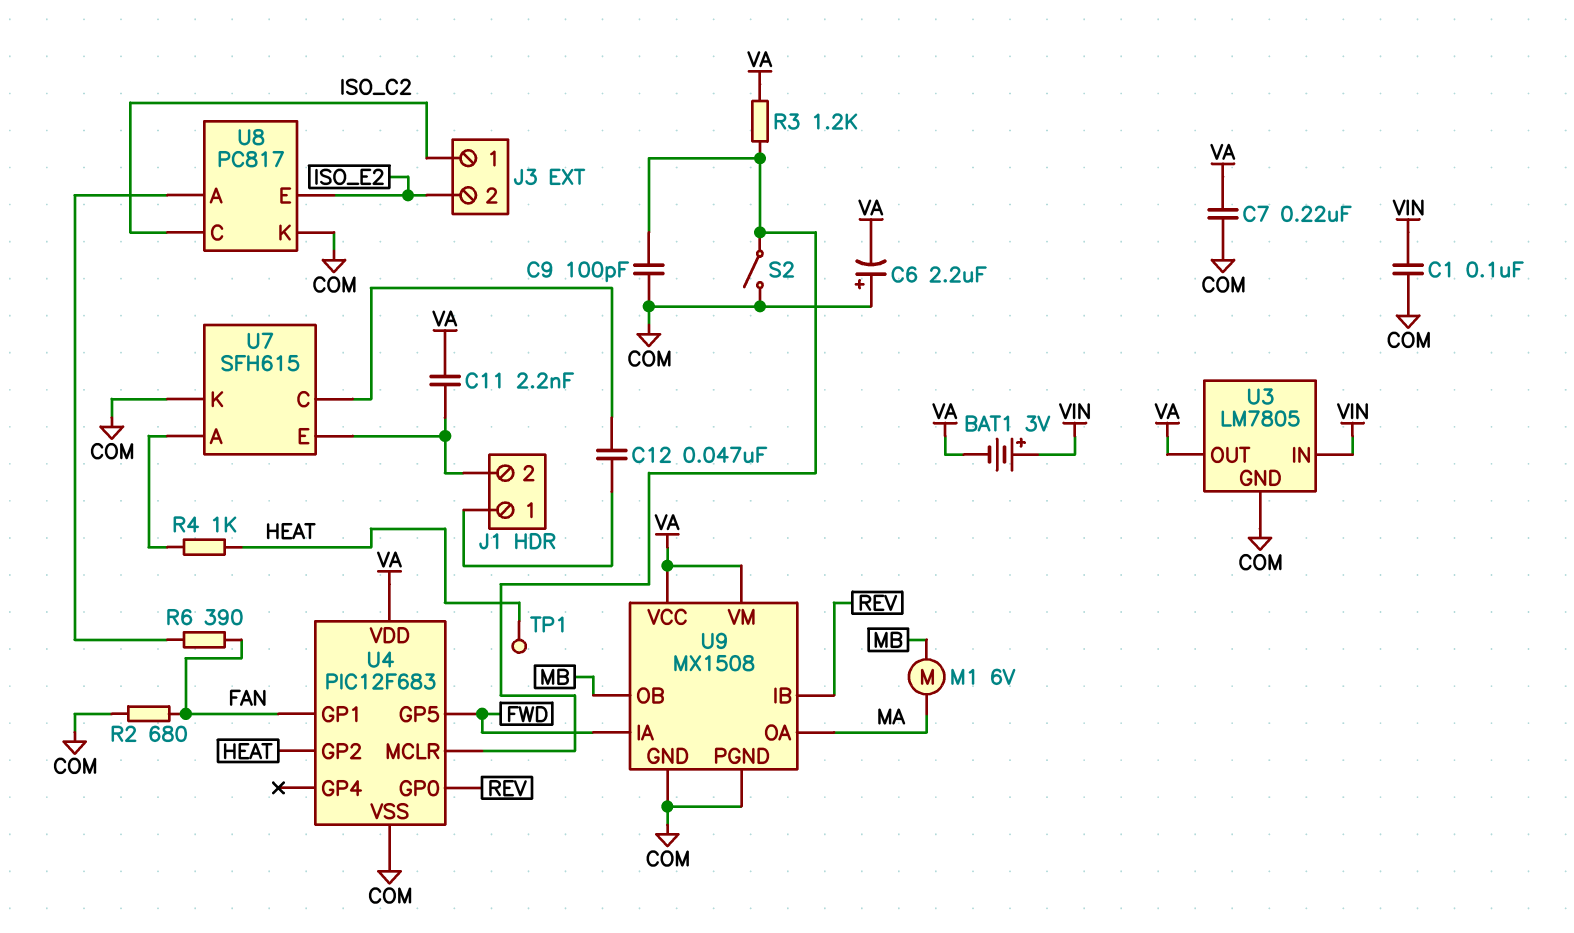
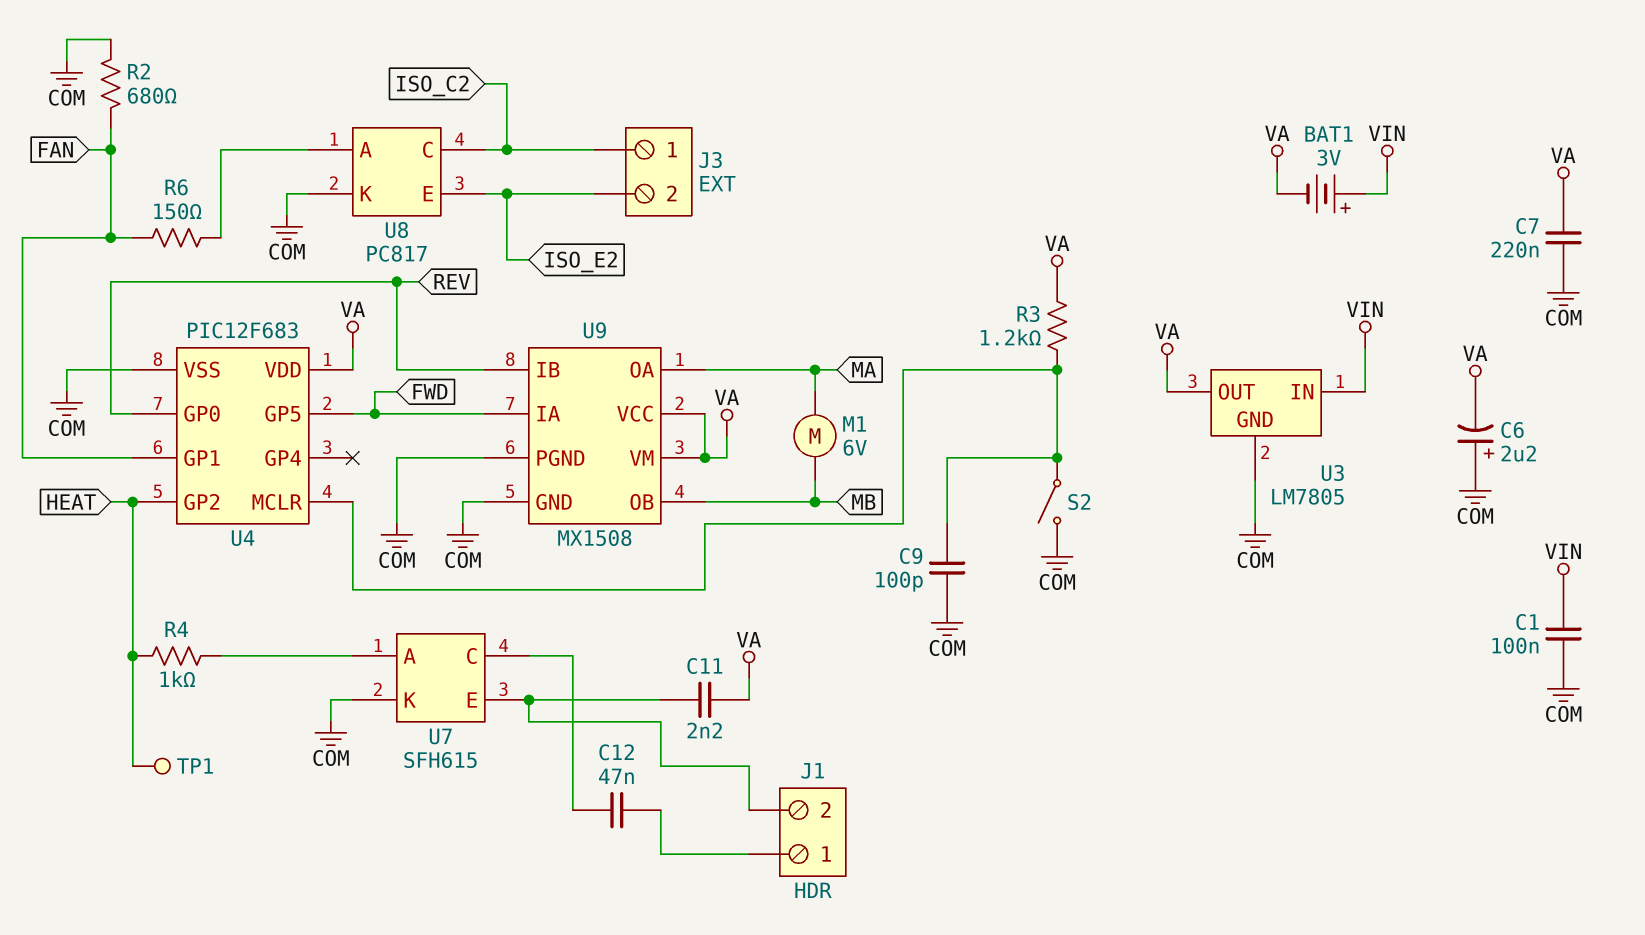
R6: 390 (FAN, U8/A) -> 150 (FAN, U8/A)

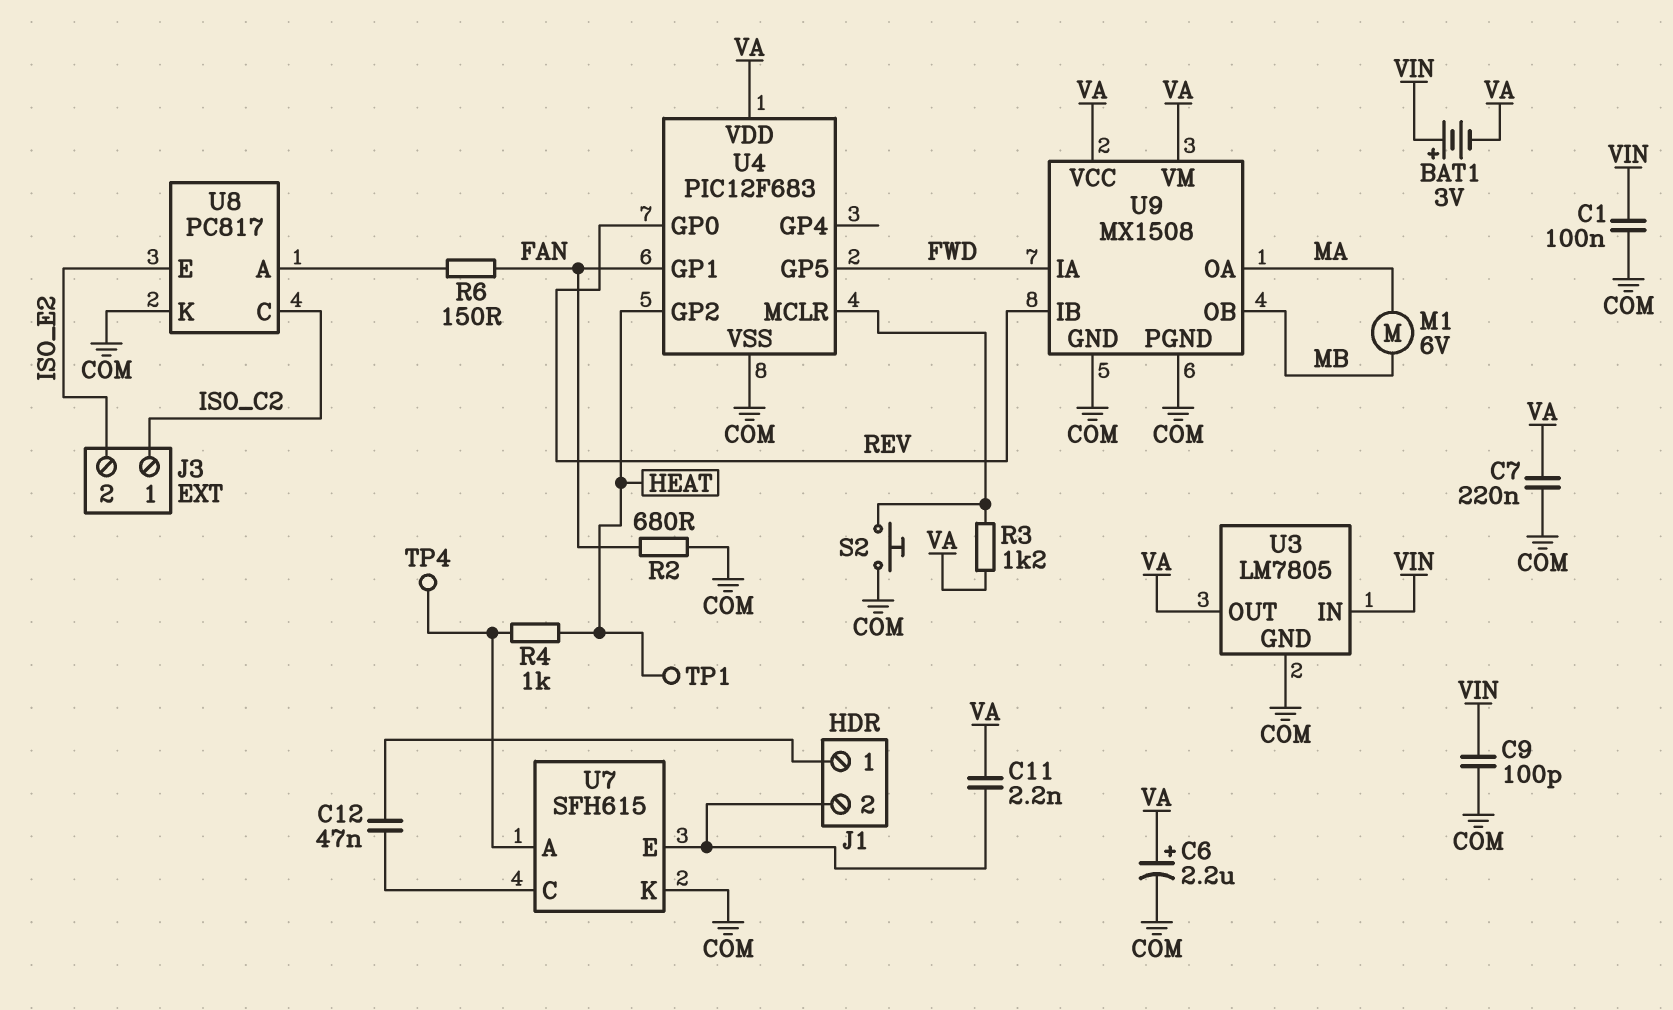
C6: 2.2uF (plus COM, minus VA) -> 2.2uF (plus VA, minus COM)
C9: 100pF (COM, U4/MCLR) -> 100pF (COM, VIN)
S2: switch (COM, U4/MCLR) -> button (COM, U4/MCLR)
TP4: none -> test point (U7/A)

